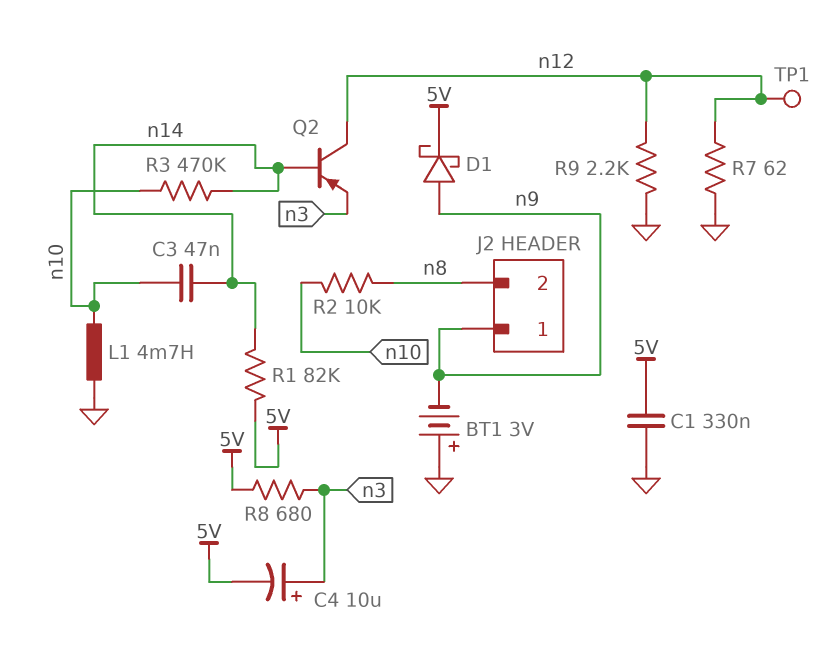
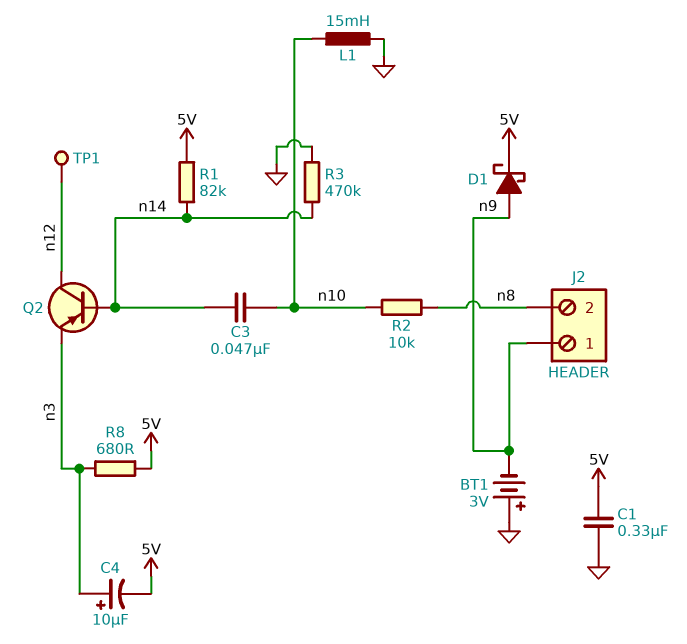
L1: 4.7mH (GND, n10) -> 15mH (GND, n10)
R3: 470k (n10, n14) -> 470k (GND, n14)
R7: 62 (GND, n12) -> none
R9: 2.2k (GND, n12) -> none

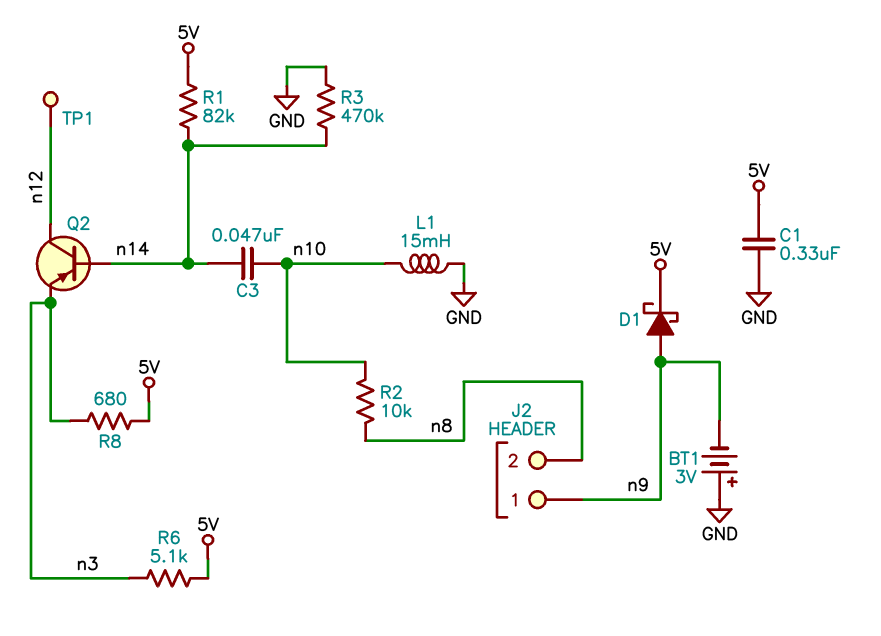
C4: 10uF (plus n3, minus 5V) -> none
R6: none -> 5.1k (5V, n3)

